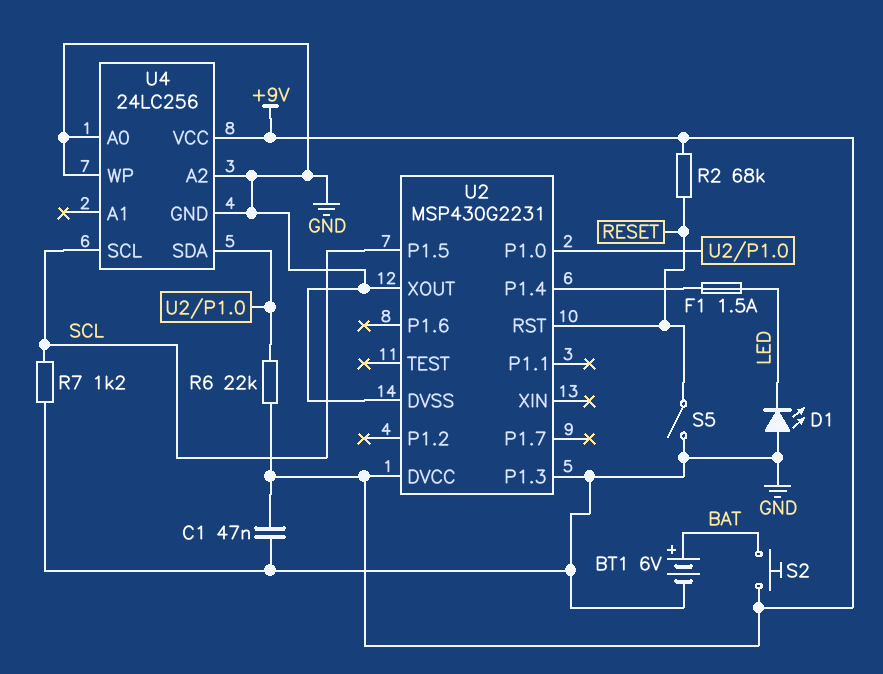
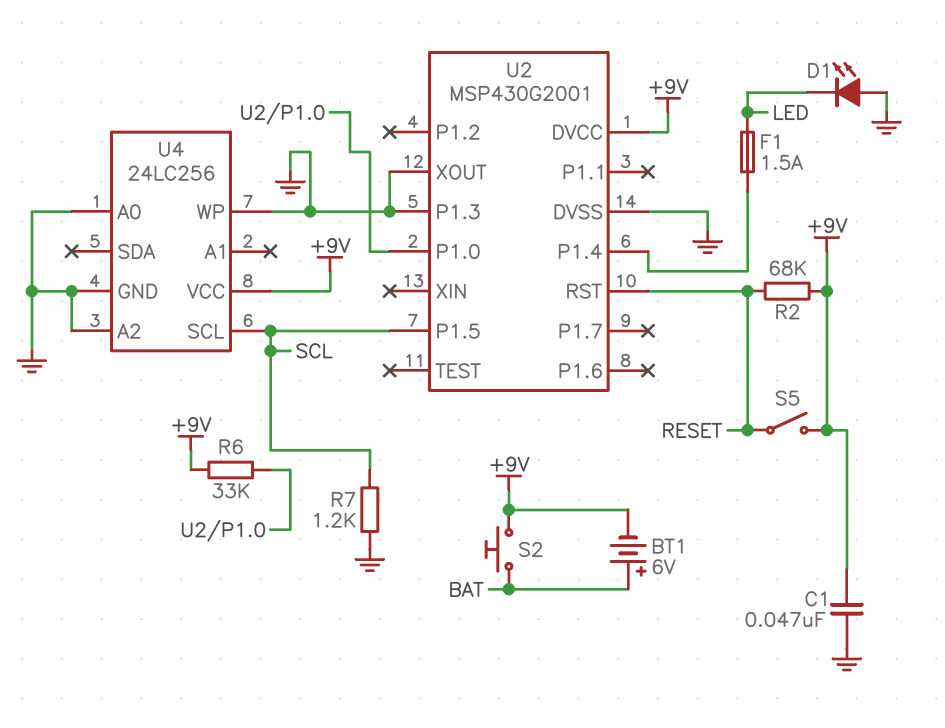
BT1: 6V (plus BAT, minus GND) -> 6V (plus BAT, minus +9V)
R6: 22k (+9V, U2/P1.0) -> 33k (+9V, U2/P1.0)
S5: switch (GND, RESET) -> switch (+9V, RESET)
U2: MSP430G2231 -> MSP430G2001
U4 pin SDA: U2/P1.0 -> none

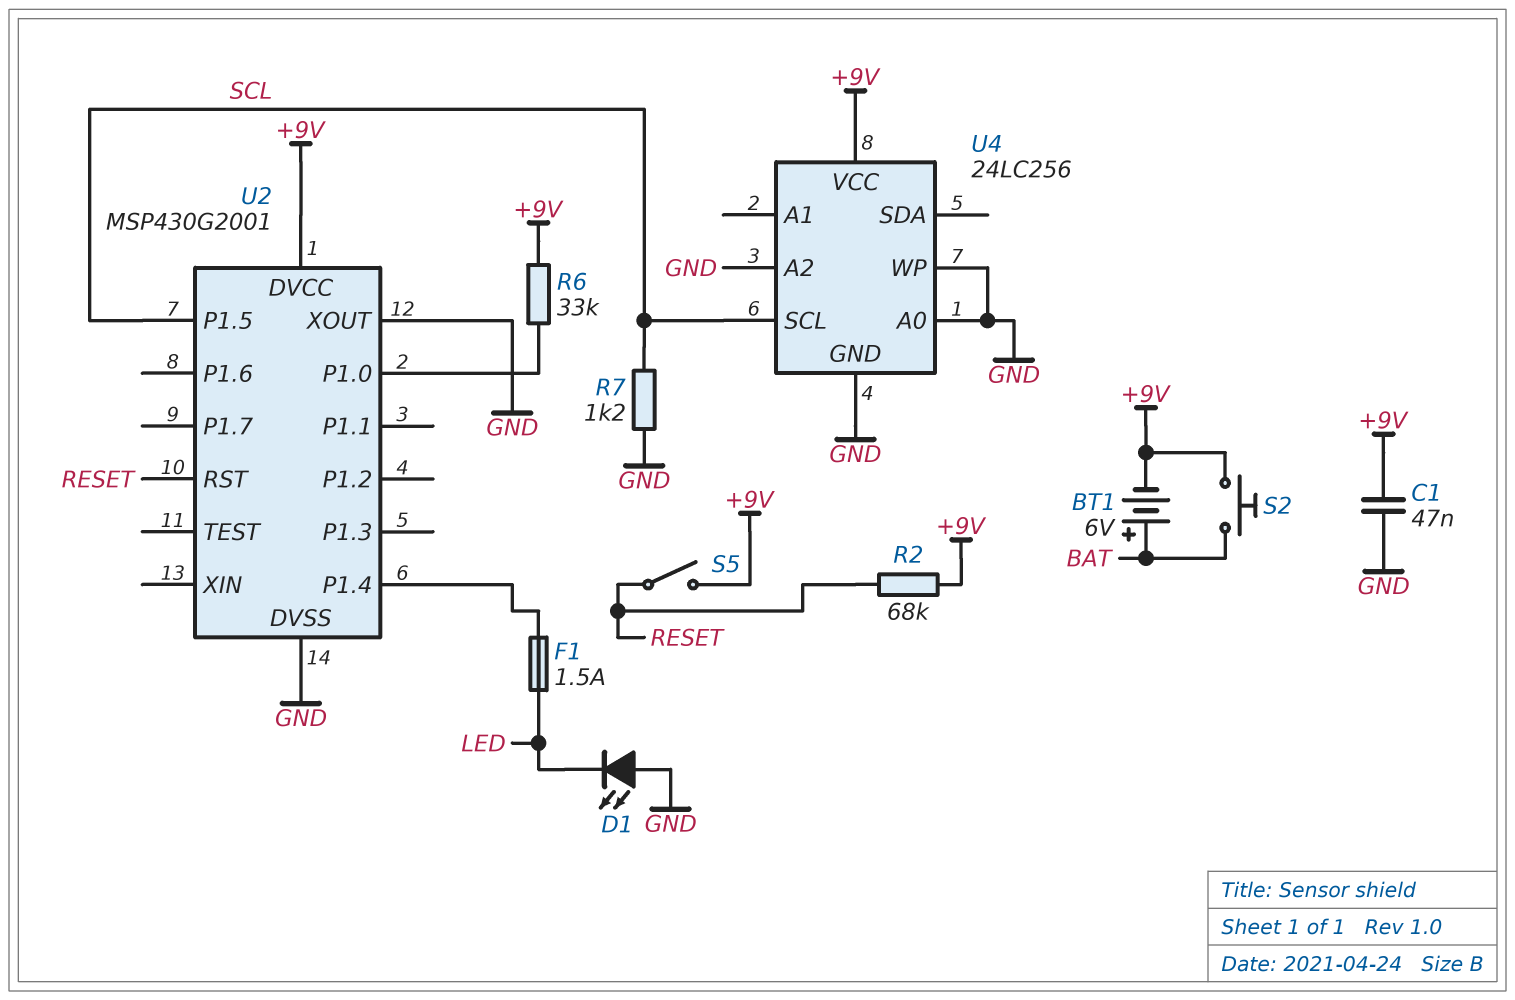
U2 pin P1.3: GND -> none

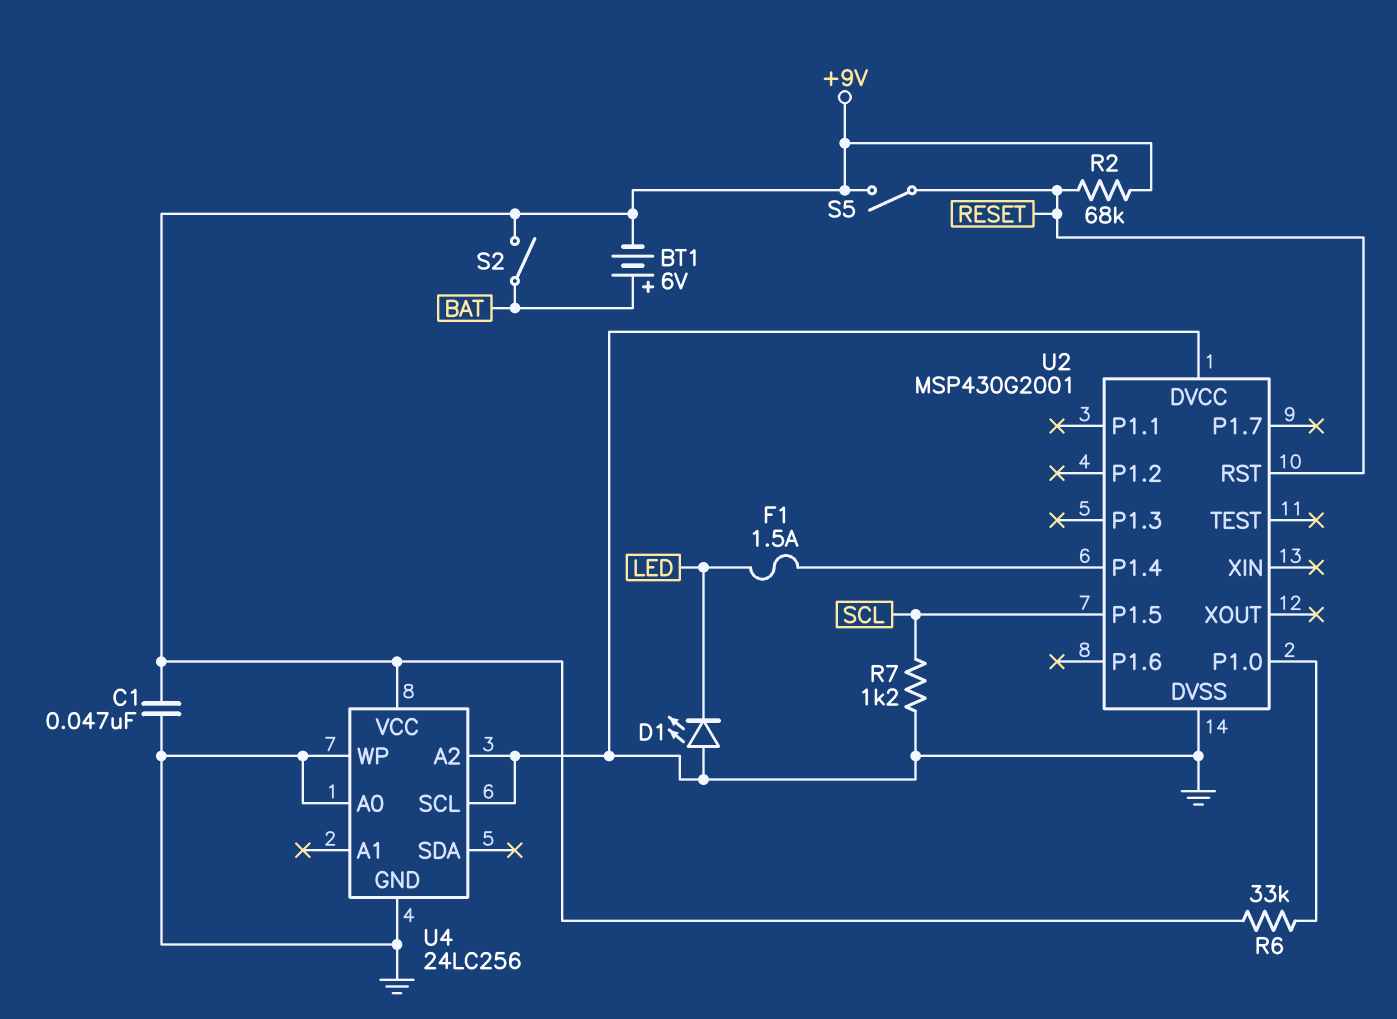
S2: button (+9V, BAT) -> switch (+9V, BAT)
U2 pin DVCC: +9V -> GND
U2 pin XOUT: GND -> none
U4 pin SCL: SCL -> GND

